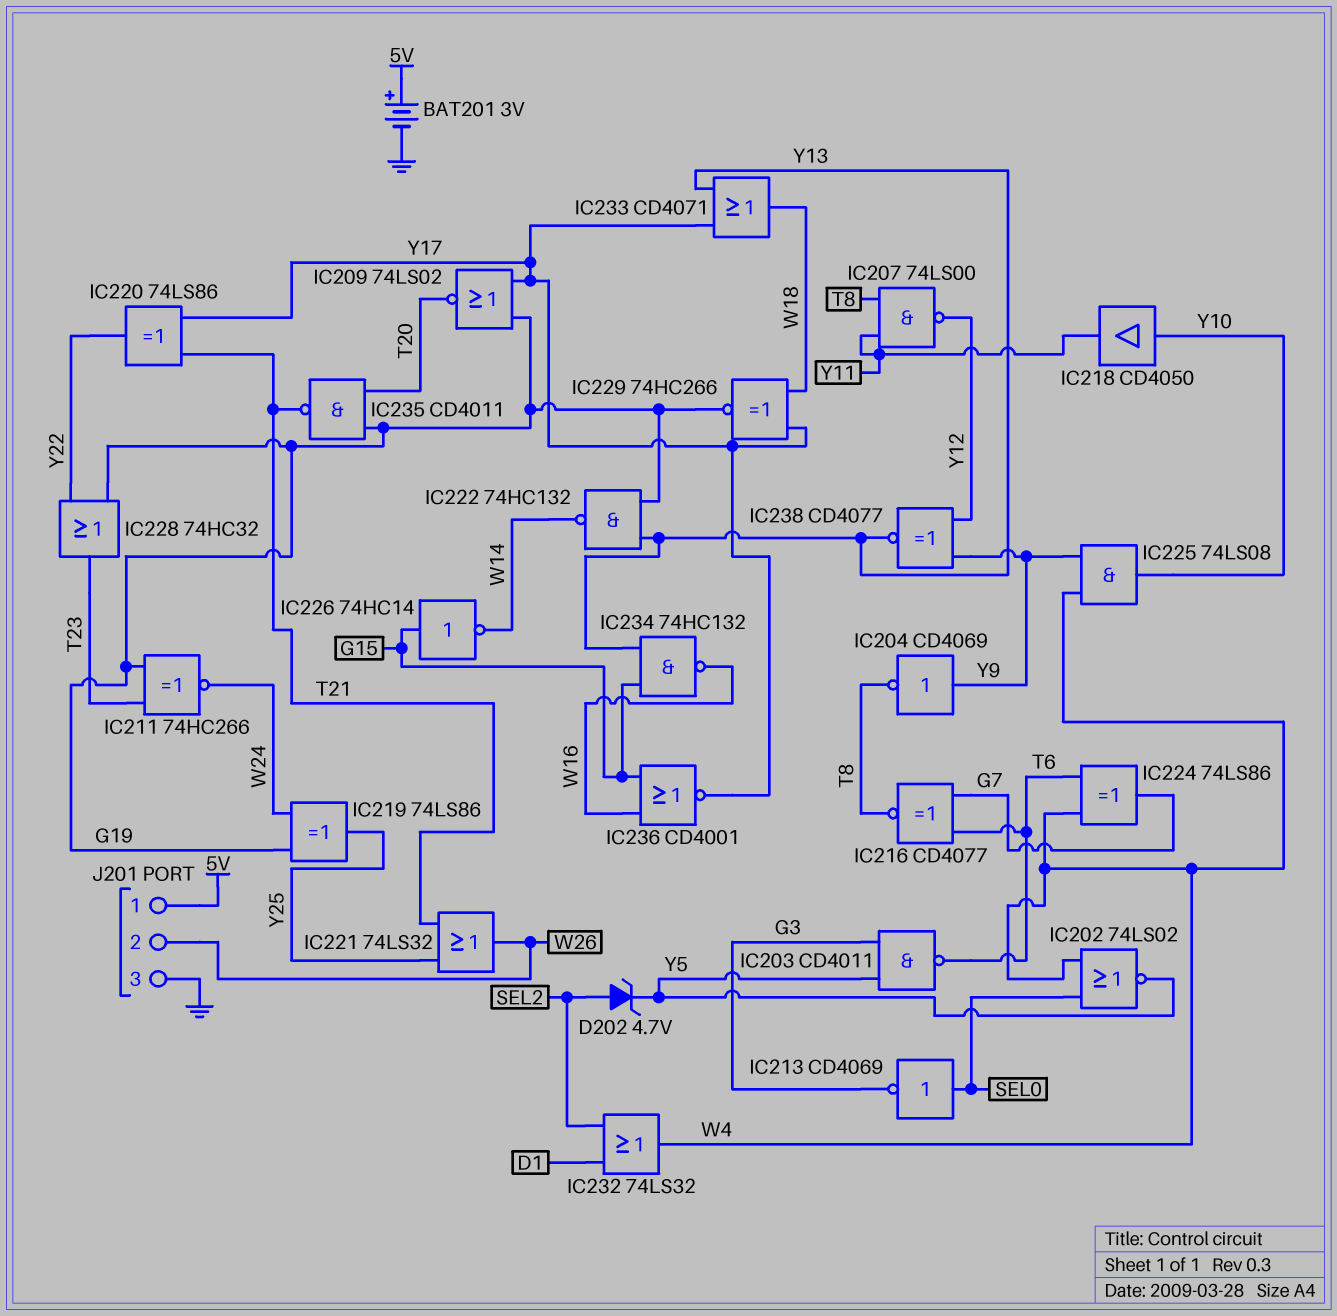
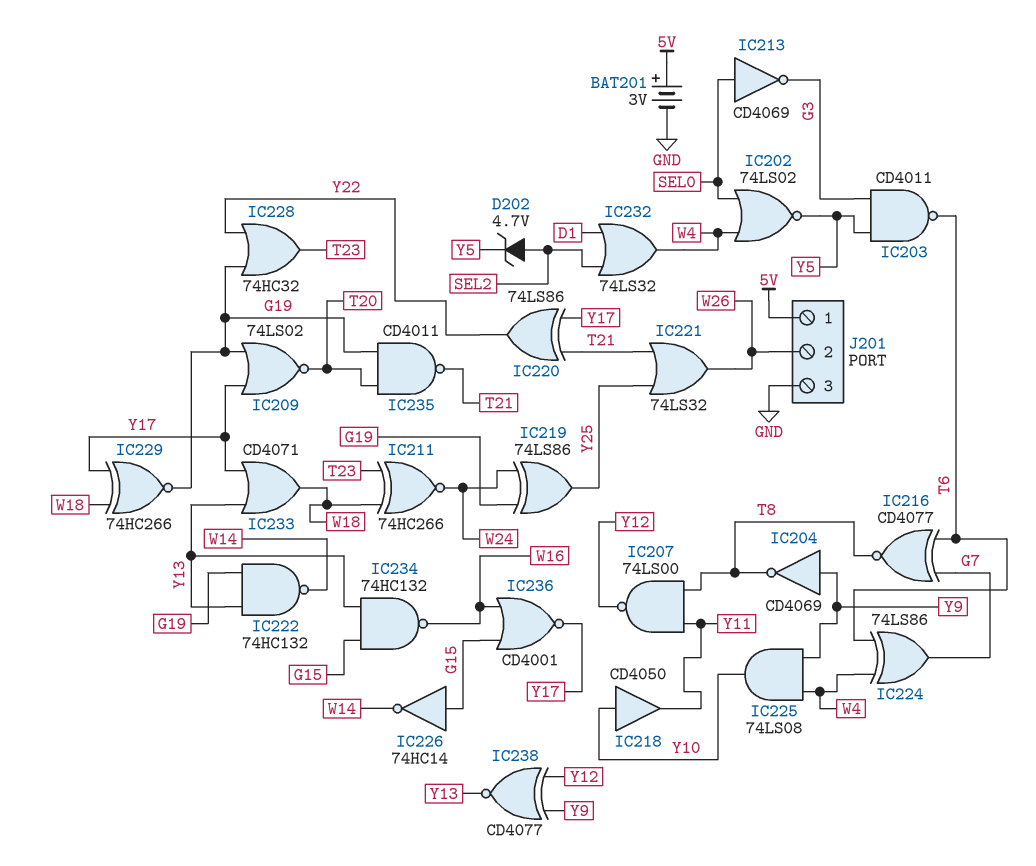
IC211: XNOR 74HC266 (in G19, in T23, out W24) -> XNOR 74HC266 (in T23, in W18, out W24)

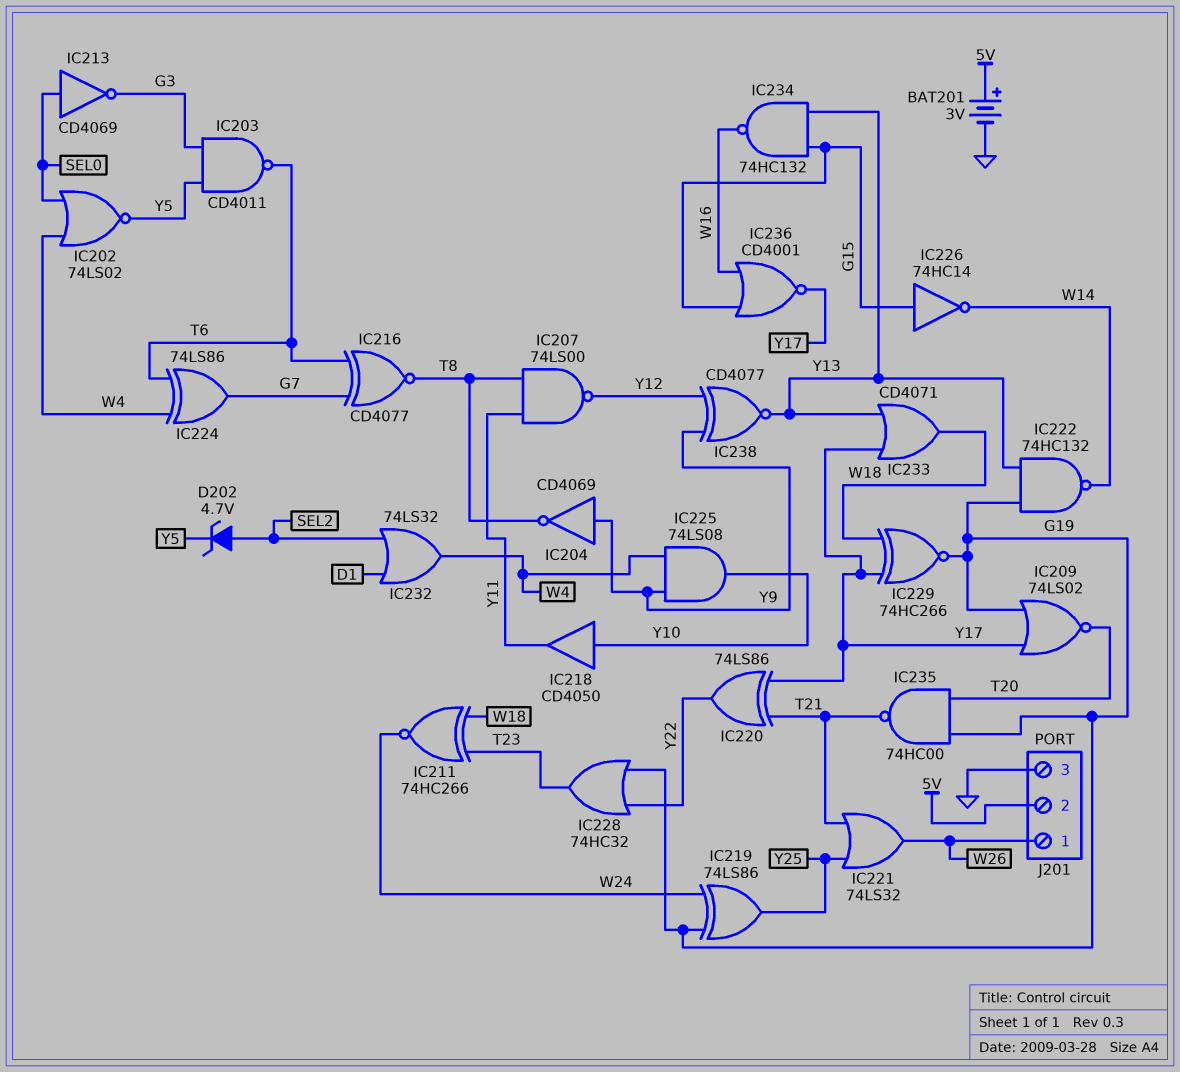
IC235: NAND CD4011 (in G19, in T20, out T21) -> NAND 74HC00 (in G19, in T20, out T21)
J201 pin 1: 5V -> W26
J201 pin 2: W26 -> 5V

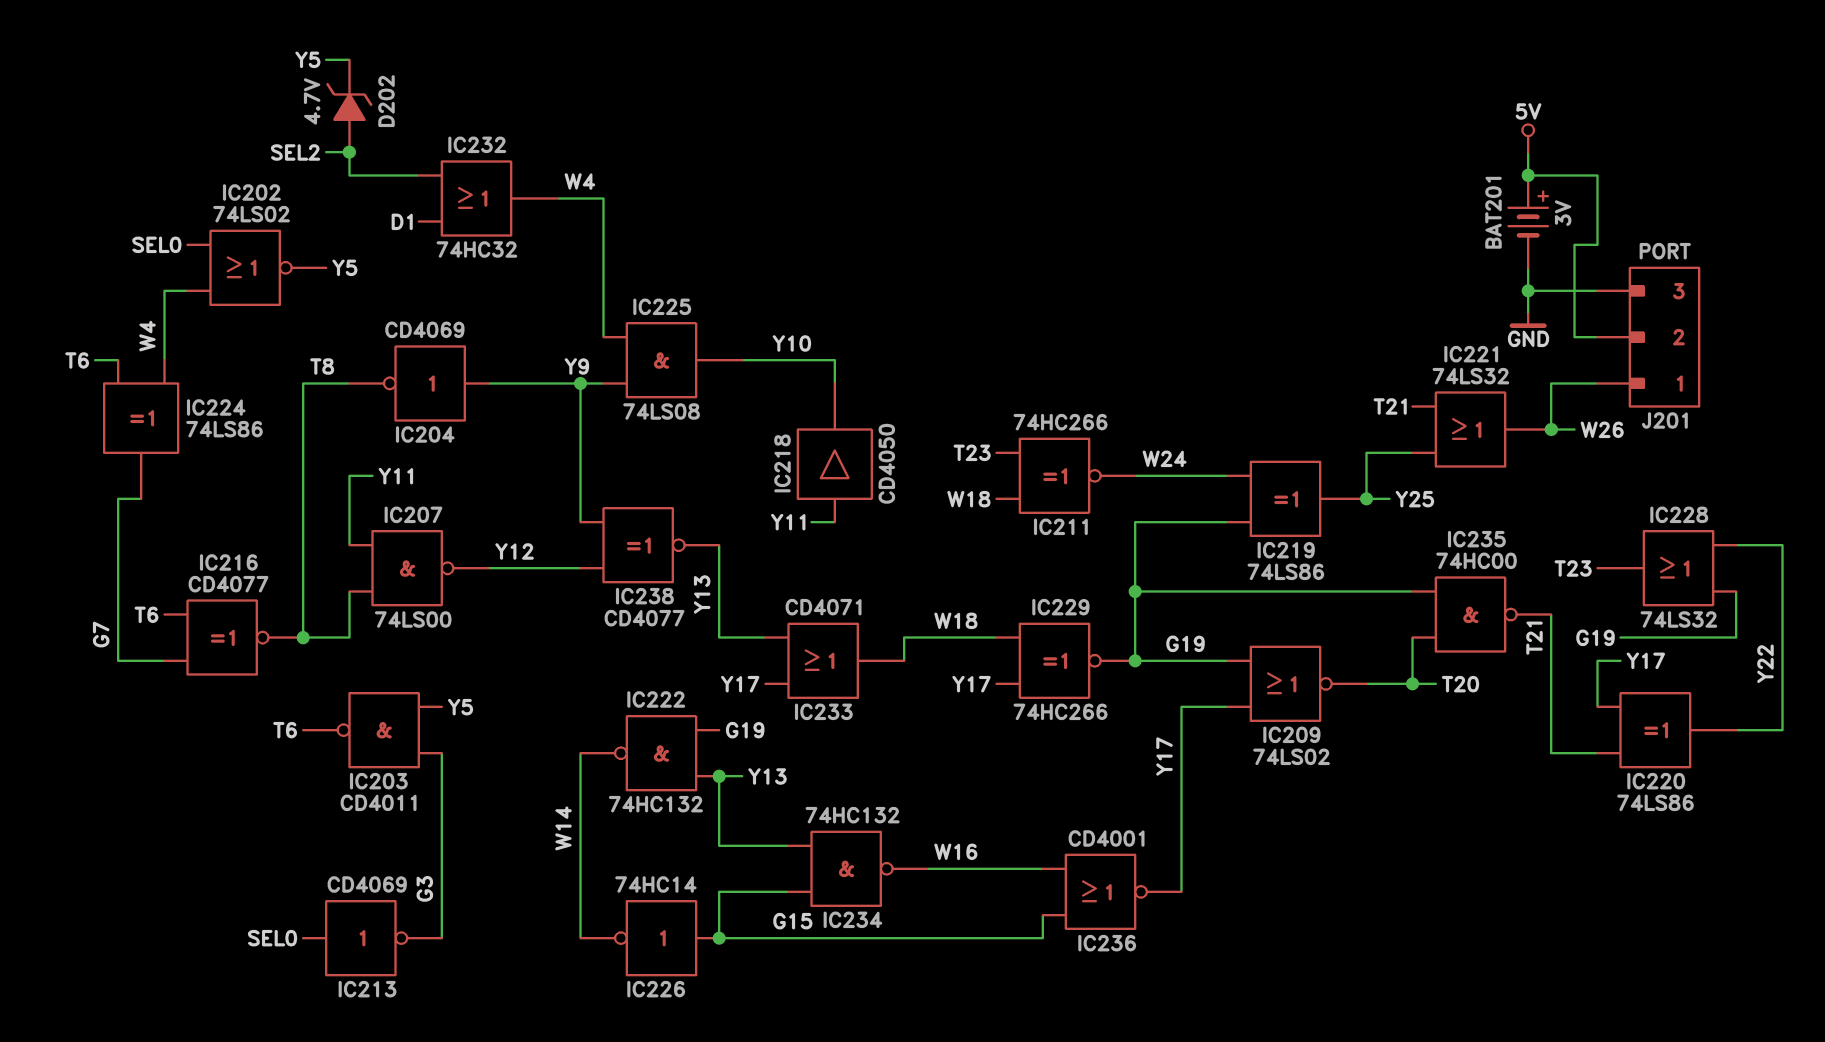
IC218: buffer CD4050 (in Y10, out Y11) -> buffer CD4050 (in Y11, out Y10)
IC228: OR 74HC32 (in G19, in Y22, out T23) -> OR 74LS32 (in G19, in Y22, out T23)
IC232: OR 74LS32 (in D1, in SEL2, out W4) -> OR 74HC32 (in D1, in SEL2, out W4)

